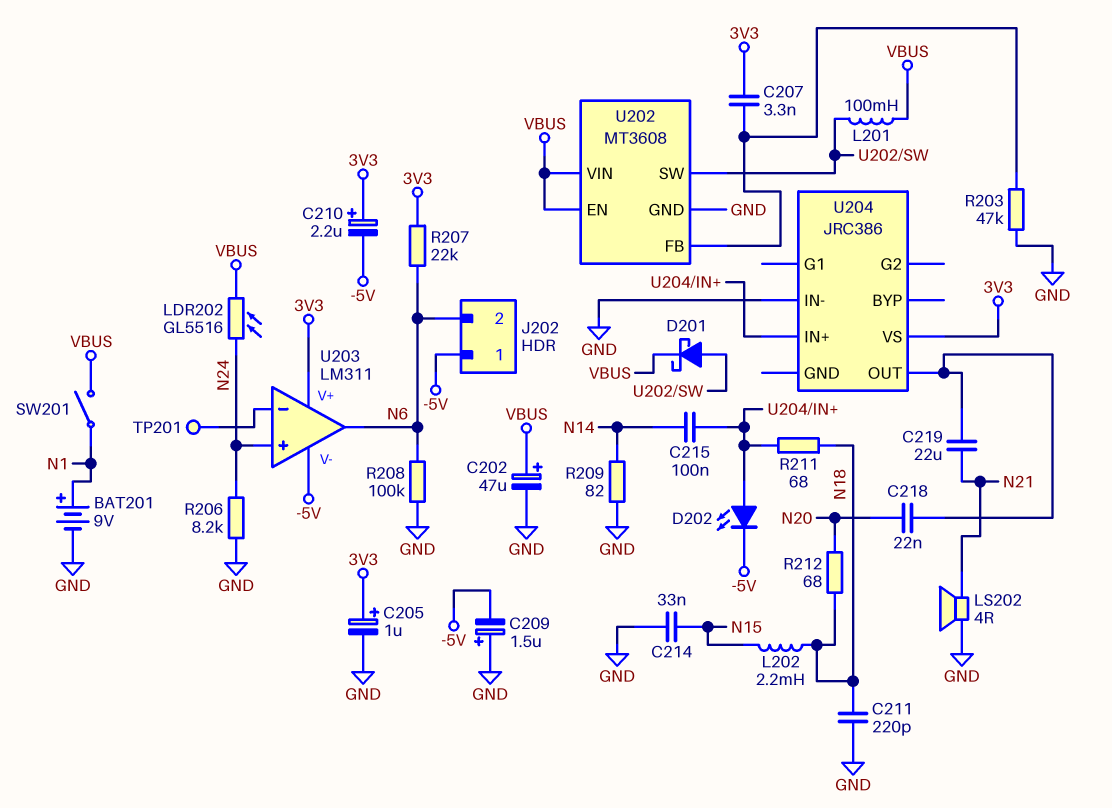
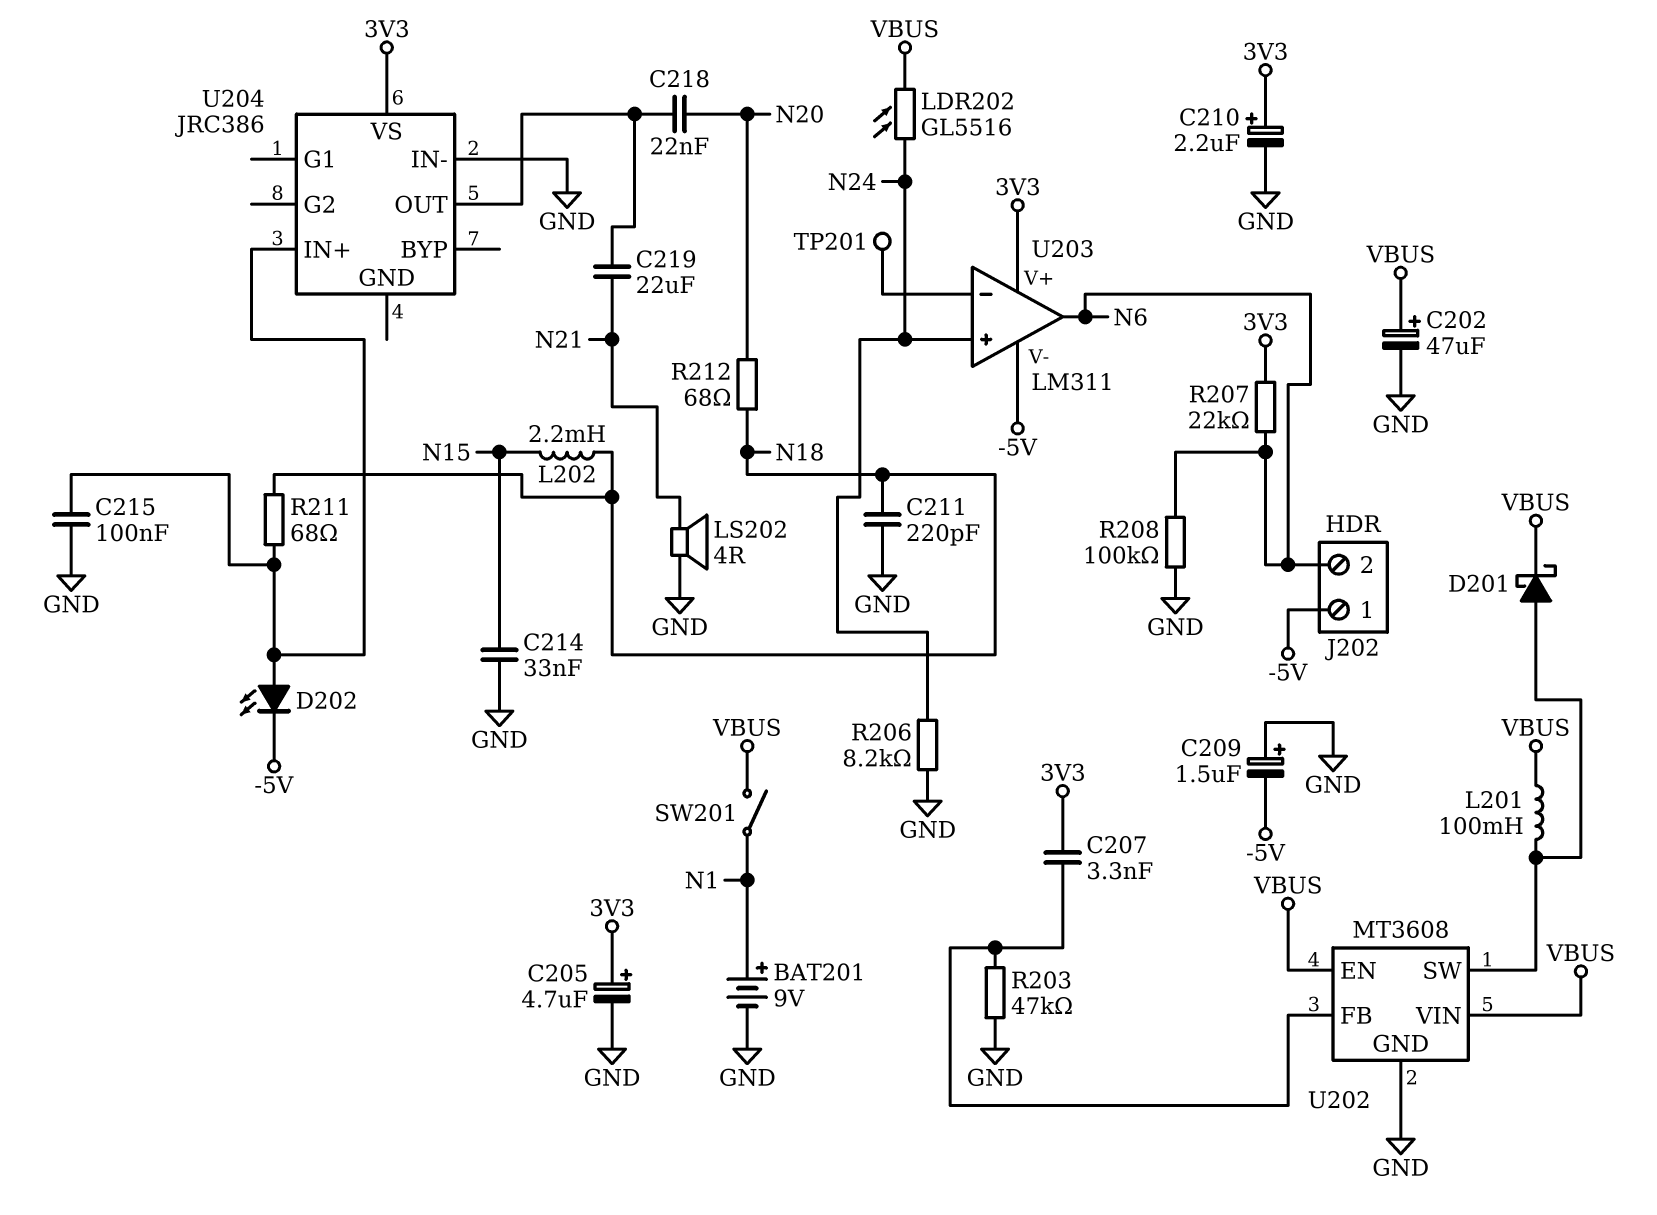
C205: 1uF (plus 3V3, minus GND) -> 4.7uF (plus 3V3, minus GND)
C210: 2.2uF (plus 3V3, minus -5V) -> 2.2uF (plus 3V3, minus GND)
C215: 100nF (N14, U204/IN+) -> 100nF (GND, U204/IN+)
R209: 82 (GND, N14) -> none

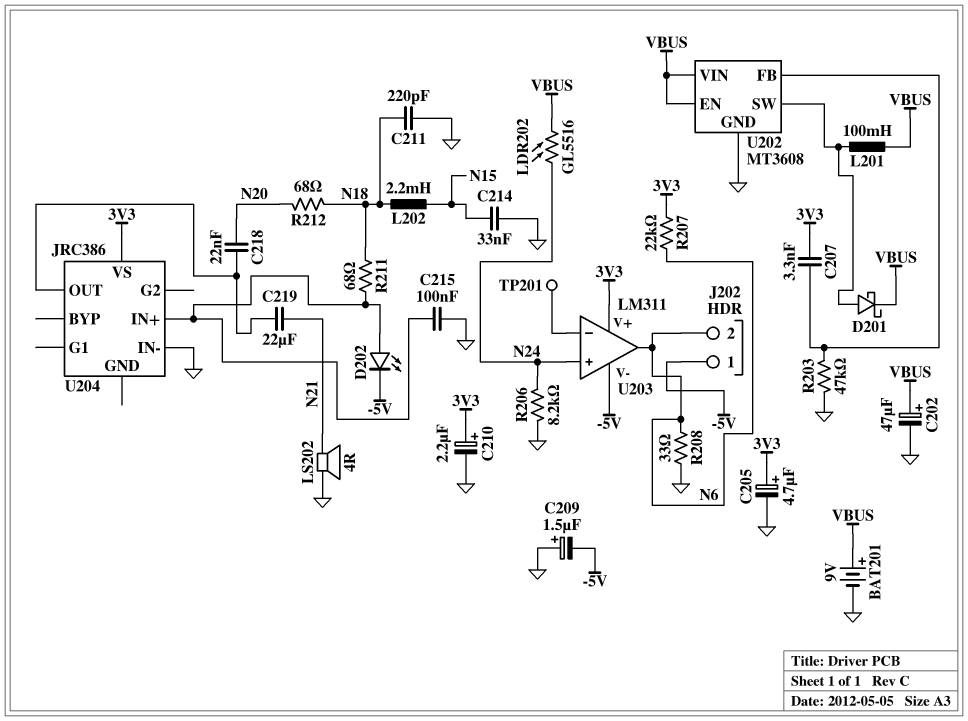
BAT201: 9V (plus N1, minus GND) -> 9V (plus VBUS, minus GND)
R208: 100k (GND, N6) -> 33 (GND, N6)
SW201: switch (N1, VBUS) -> none

